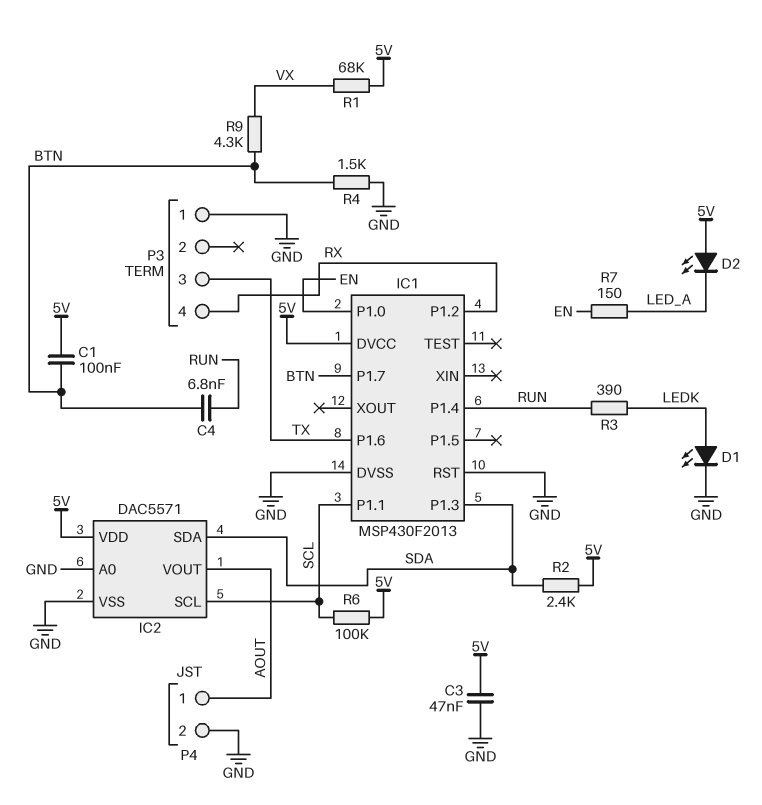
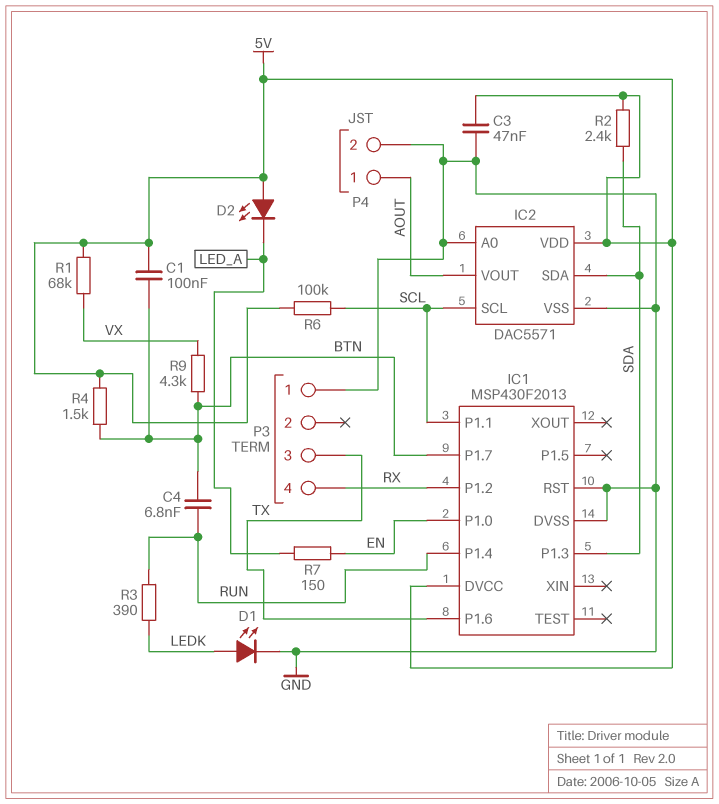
R4: 1.5k (BTN, GND) -> 1.5k (5V, BTN)

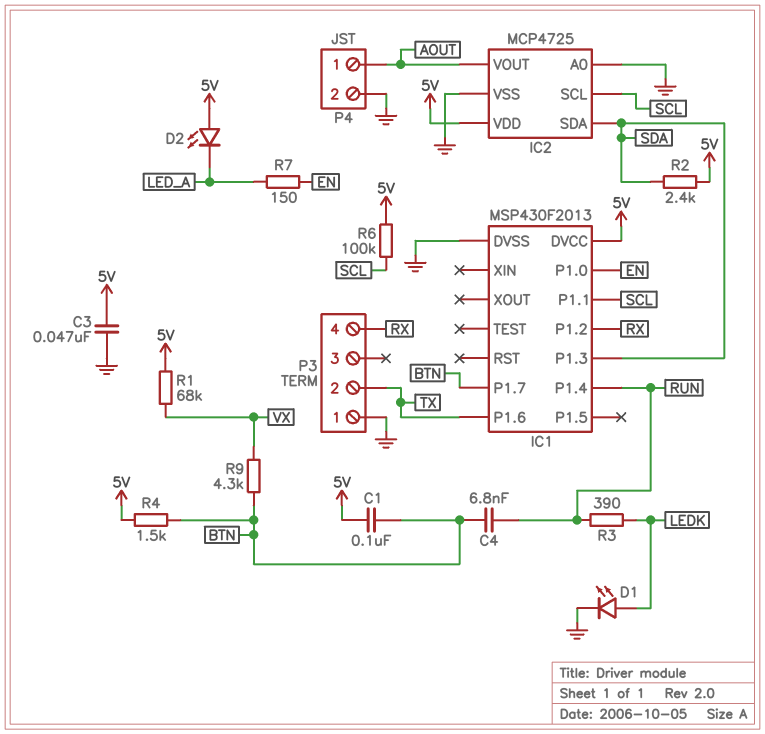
IC1 pin RST: GND -> none
IC2: DAC5571 -> MCP4725
P3 pin 2: none -> TX
P3 pin 3: TX -> none

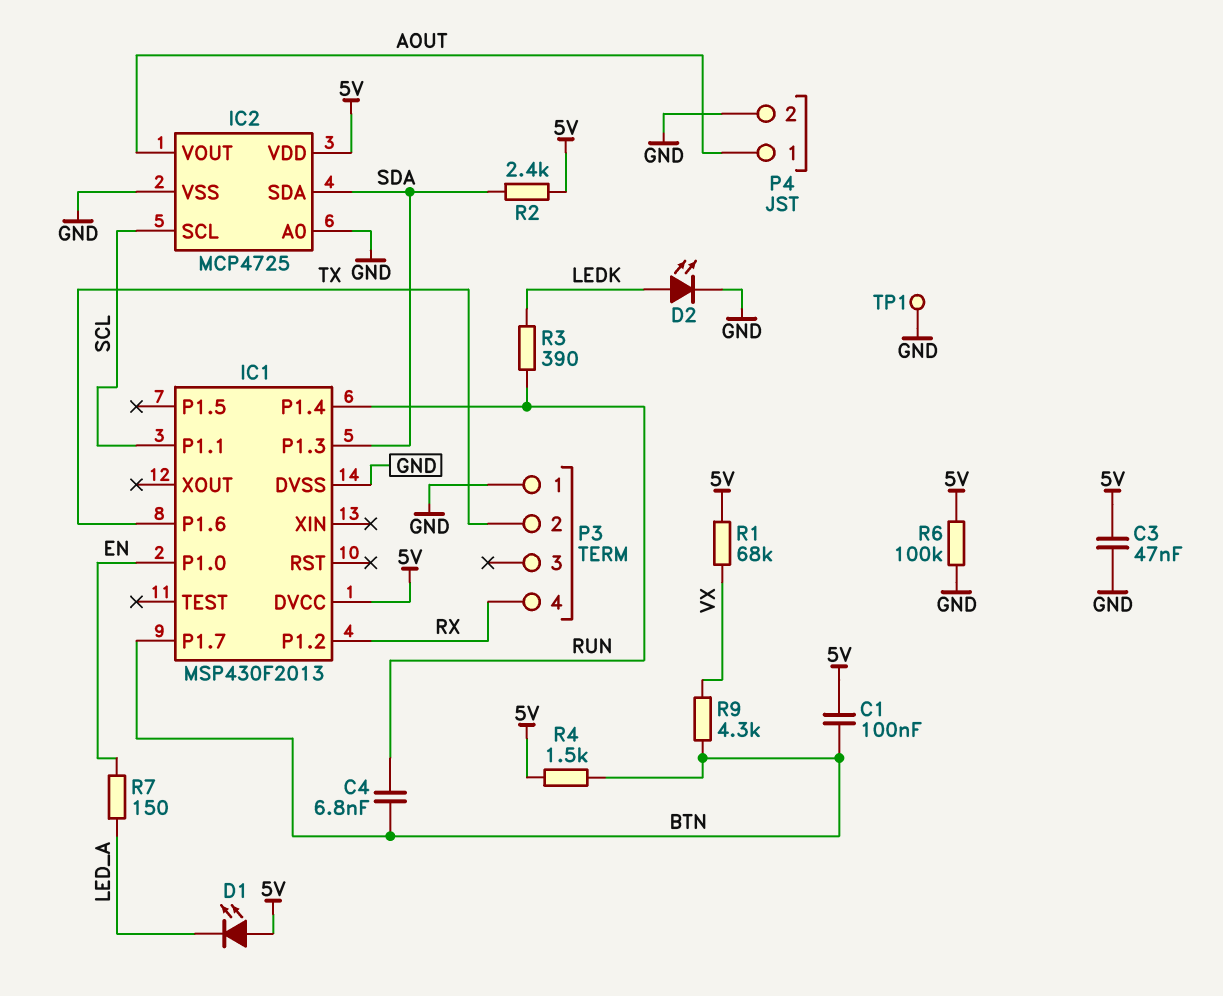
D1: LED (A LEDK, K GND) -> LED (A 5V, K LED_A)
D2: LED (A 5V, K LED_A) -> LED (A LEDK, K GND)
R6: 100k (5V, SCL) -> 100k (5V, GND)
TP1: none -> test point (GND)

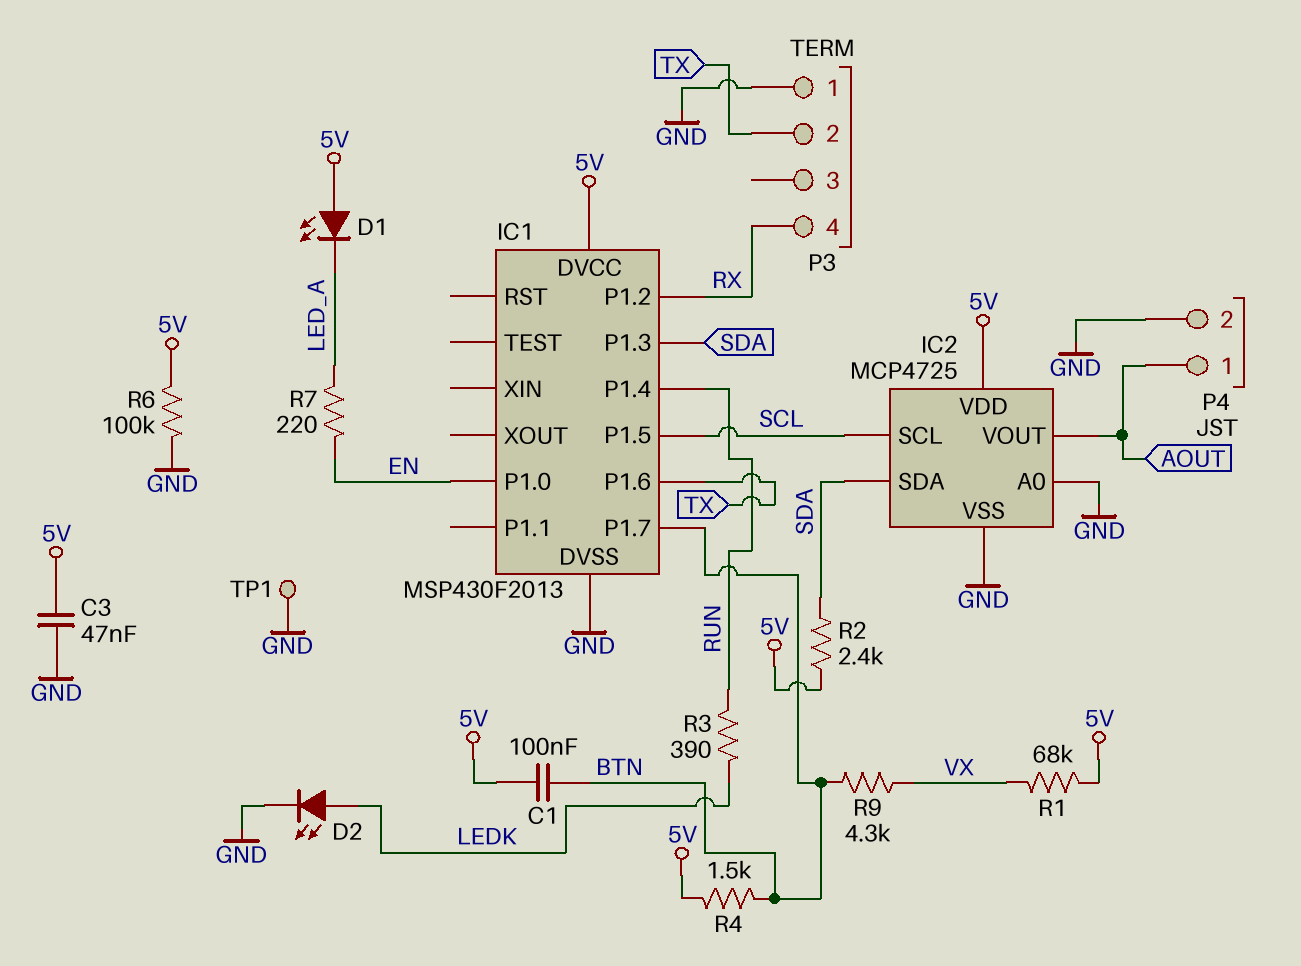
C4: 6.8nF (BTN, RUN) -> none
IC1 pin P1.1: SCL -> none
IC1 pin P1.5: none -> SCL
R7: 150 (EN, LED_A) -> 220 (EN, LED_A)

